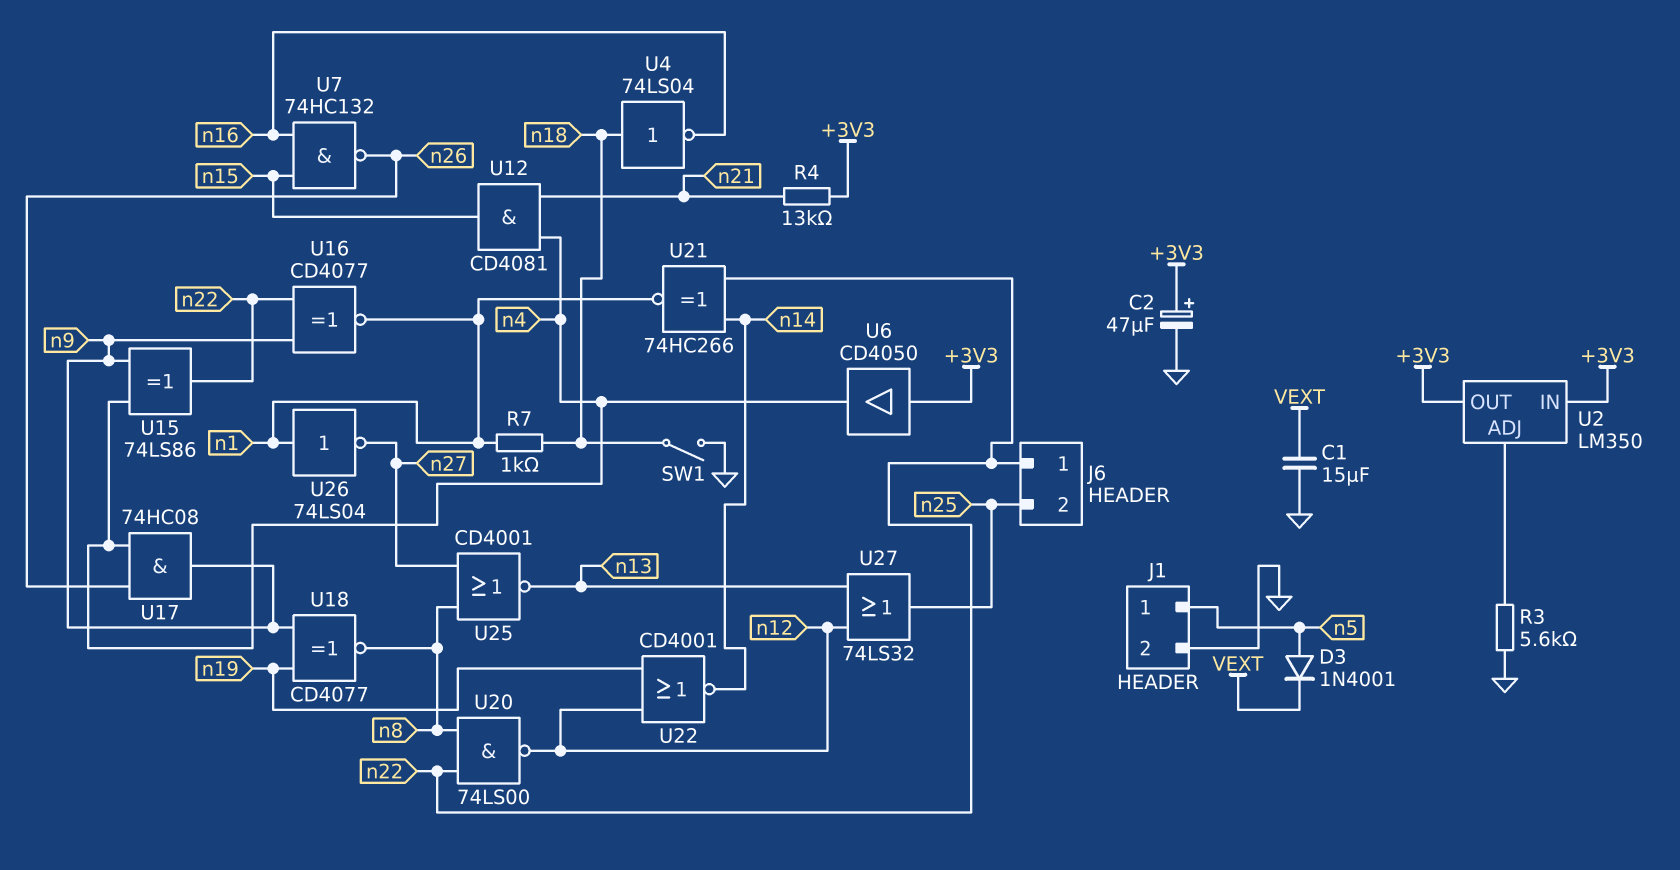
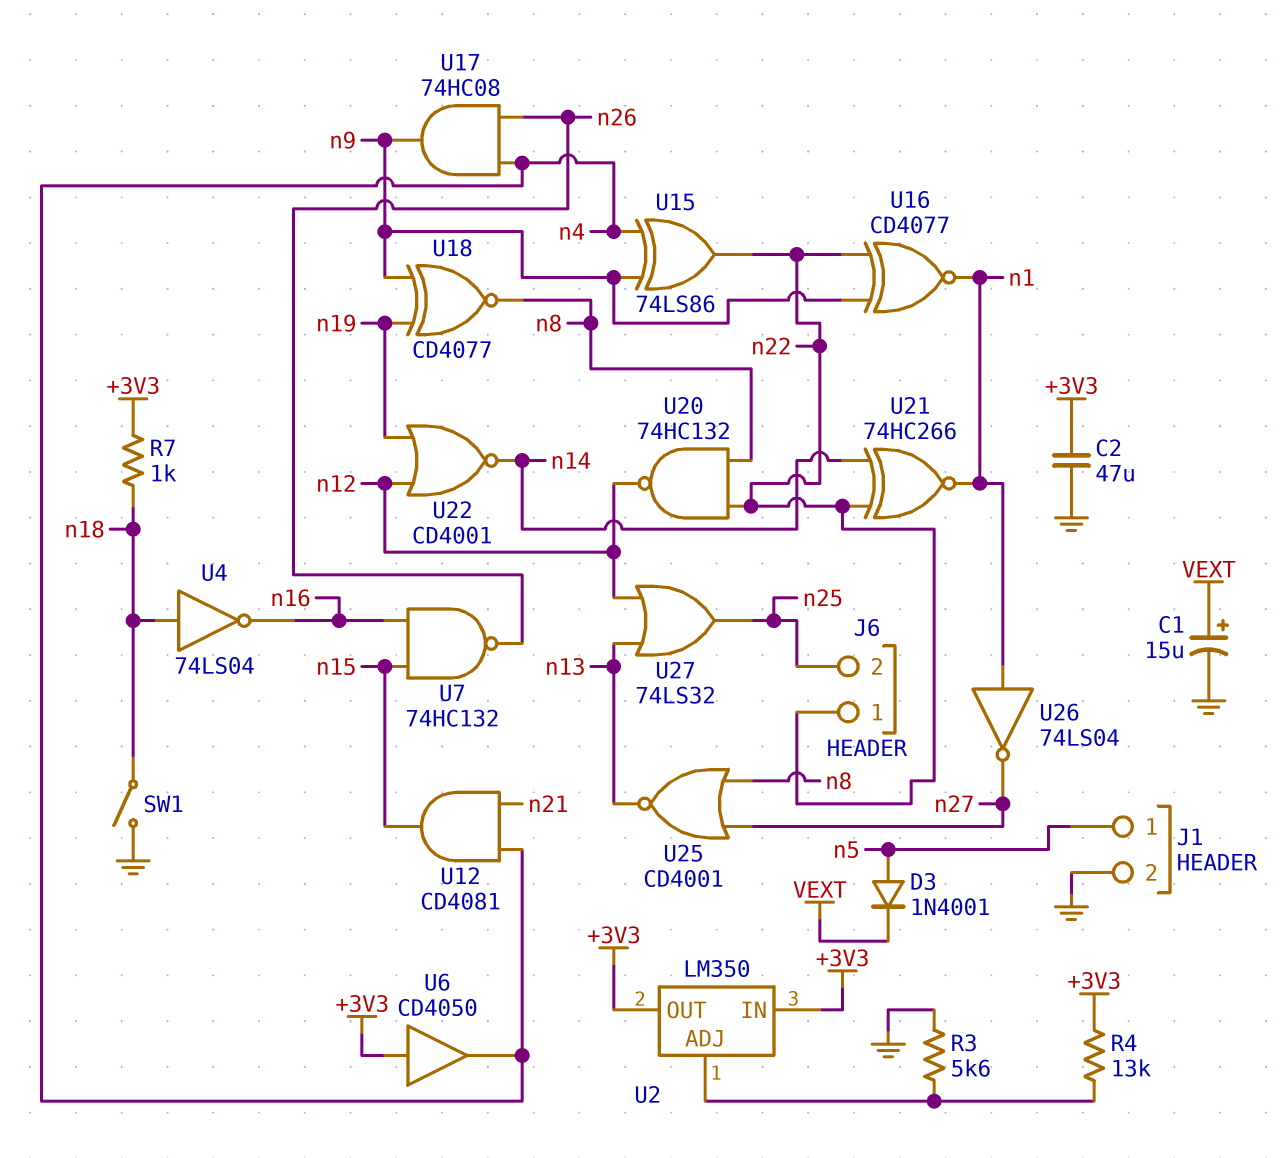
C1: 15uF (GND, VEXT) -> 15uF (plus VEXT, minus GND)
C2: 47uF (plus +3V3, minus GND) -> 47uF (+3V3, GND)
R4: 13k (+3V3, n21) -> 13k (+3V3, U2/ADJ)
R7: 1k (n1, n18) -> 1k (+3V3, n18)
U20: NAND 74LS00 (in n8, in n22, out n12) -> NAND 74HC132 (in n8, in n22, out n12)

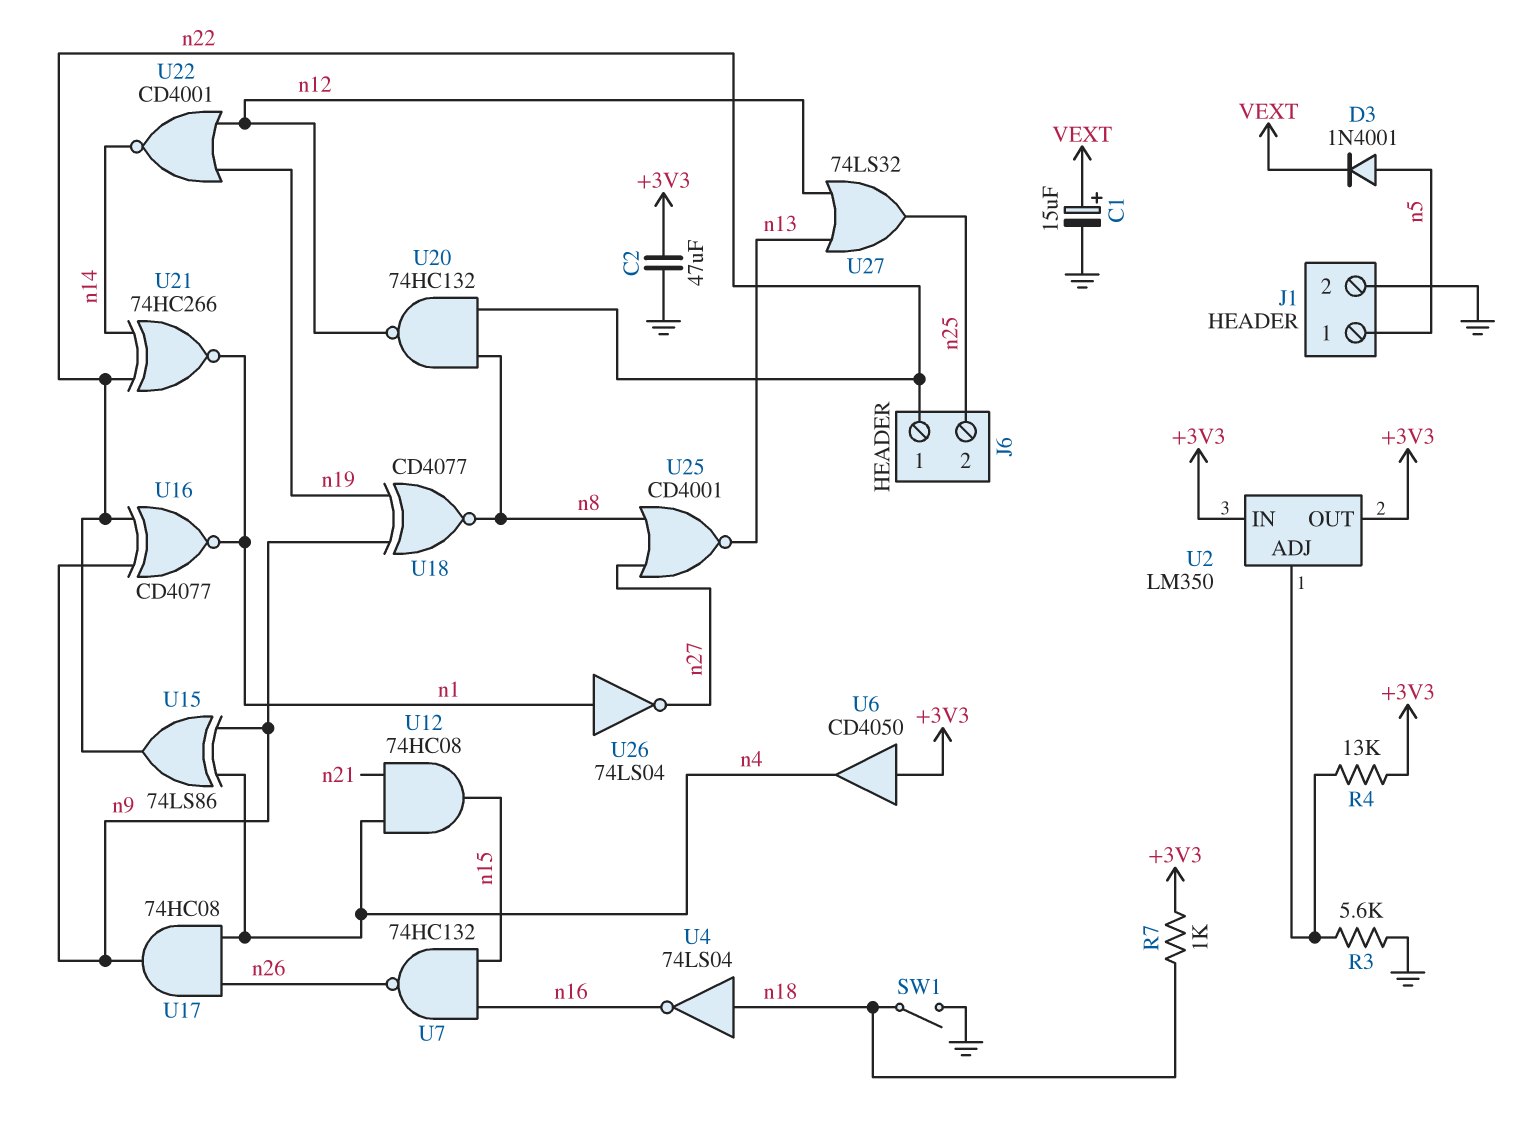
U12: AND CD4081 (in n4, in n21, out n15) -> AND 74HC08 (in n4, in n21, out n15)

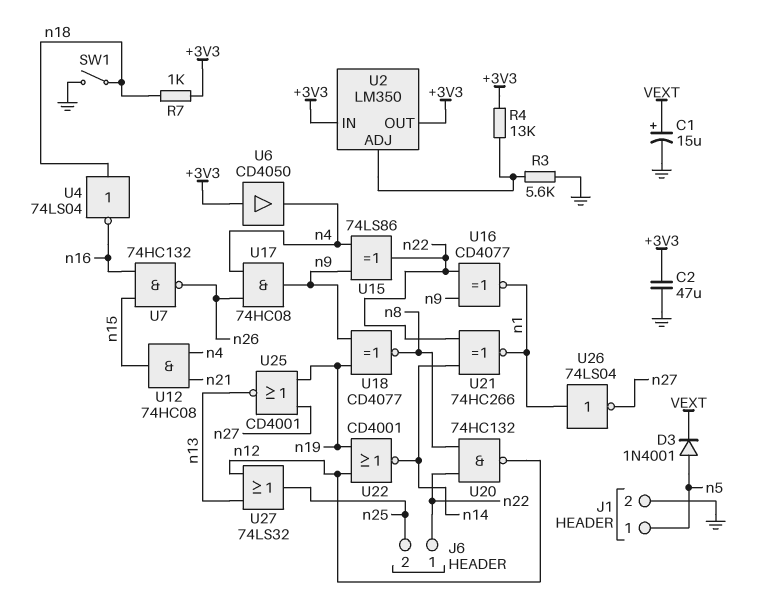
U25: NOR CD4001 (in n8, in n27, out n13) -> NOR CD4001 (in n19, in n27, out n13)

